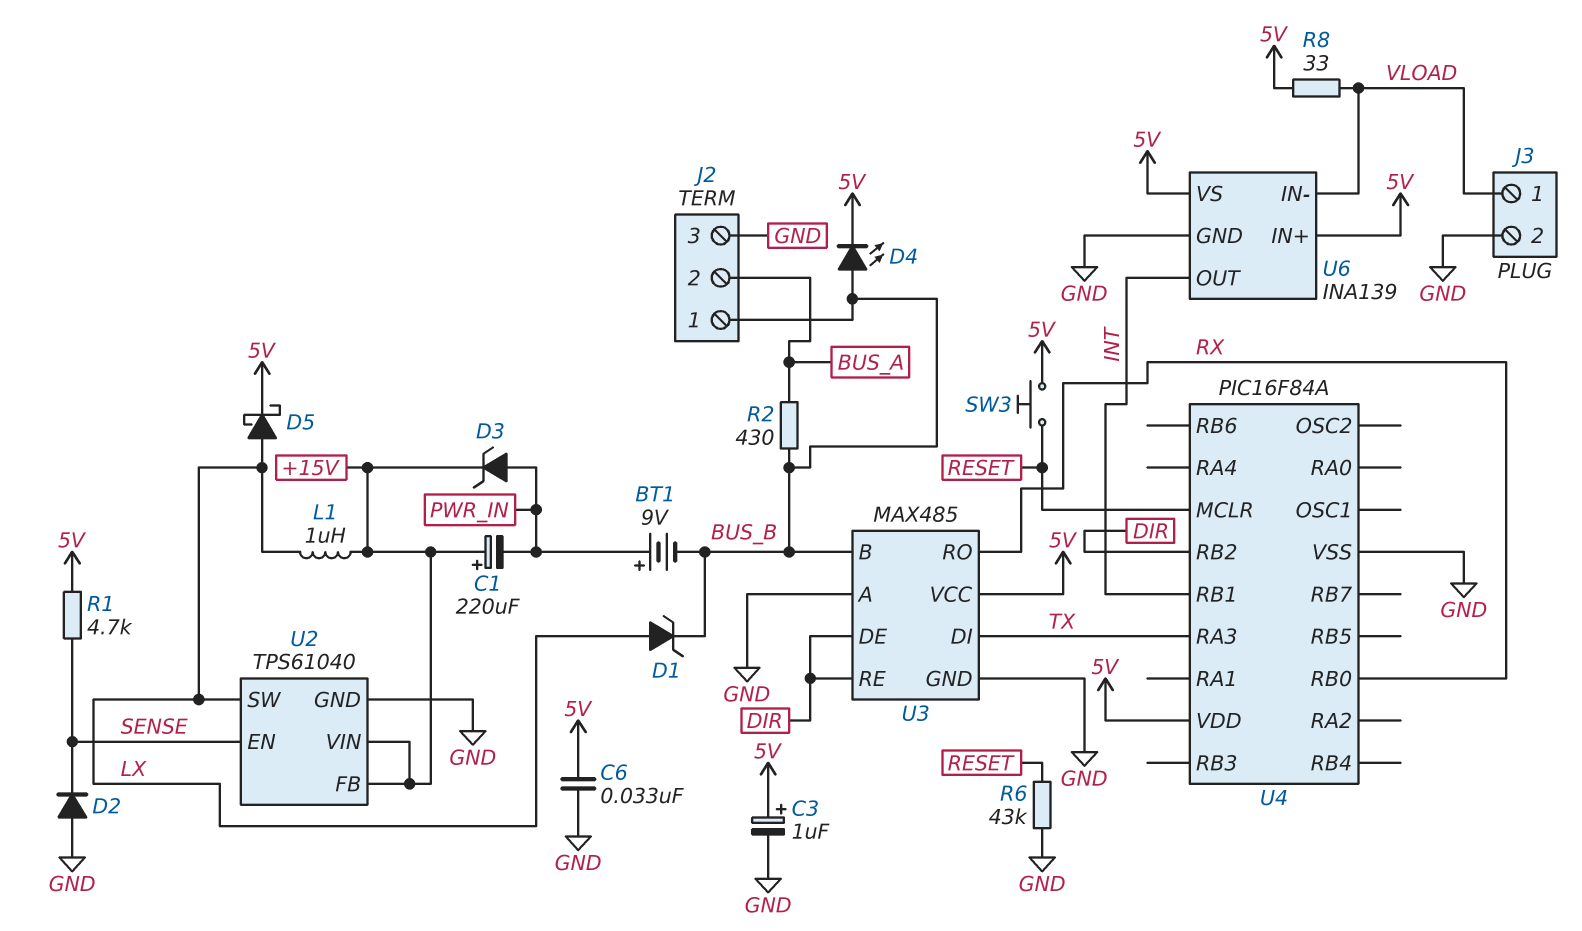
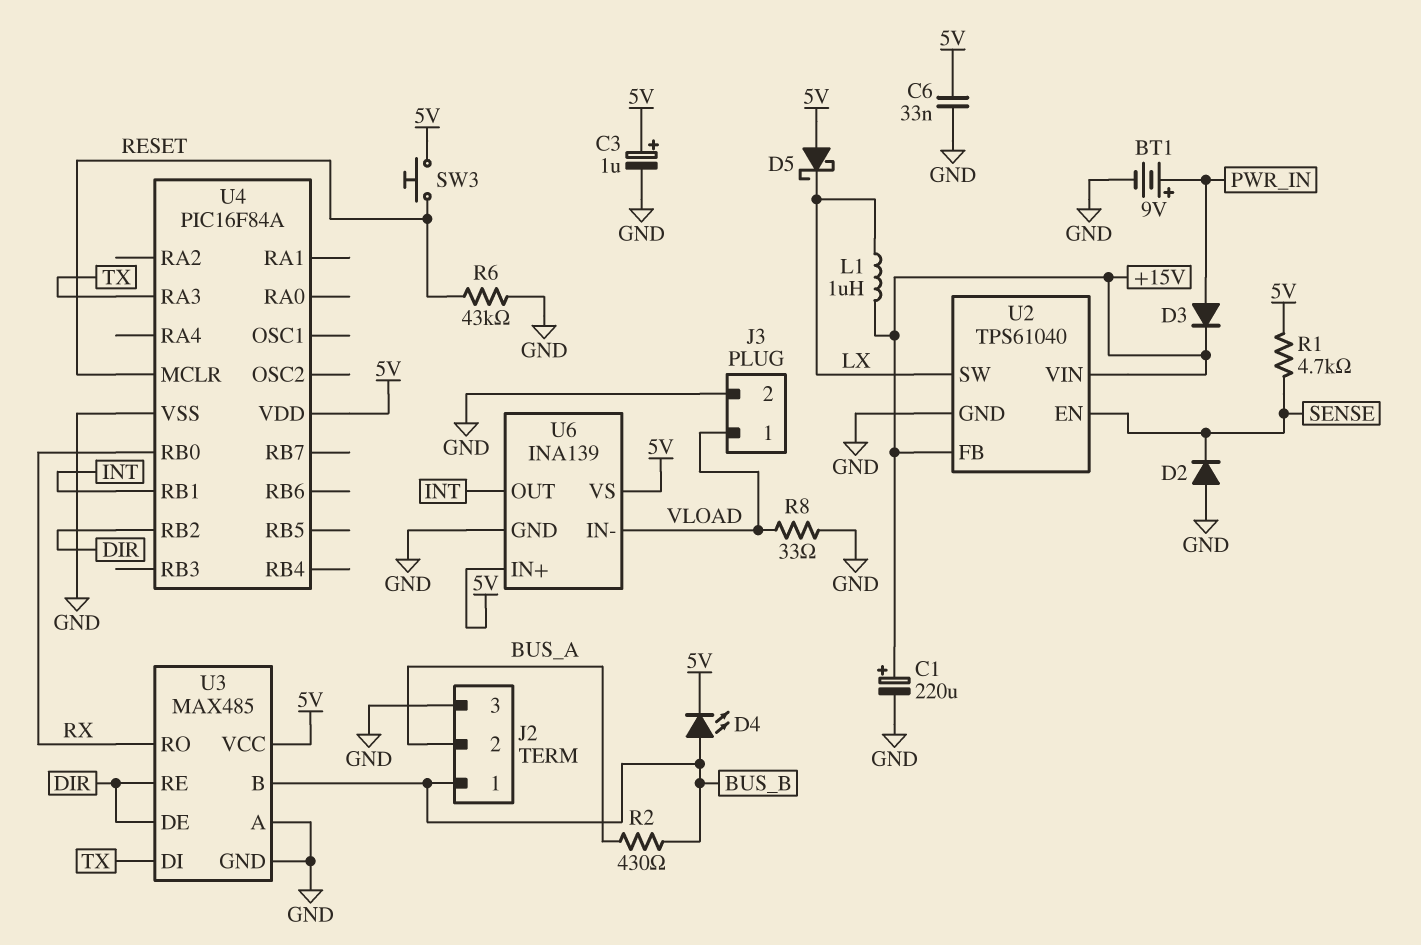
BT1: 9V (plus PWR_IN, minus BUS_B) -> 9V (plus PWR_IN, minus GND)
C1: 220uF (plus +15V, minus PWR_IN) -> 220uF (plus +15V, minus GND)
D1: zener (A LX, K BUS_B) -> none
D3: zener (A PWR_IN, K +15V) -> diode (A PWR_IN, K +15V)
D5: schottky (A LX, K 5V) -> schottky (A 5V, K LX)
R8: 33 (5V, VLOAD) -> 33 (GND, VLOAD)

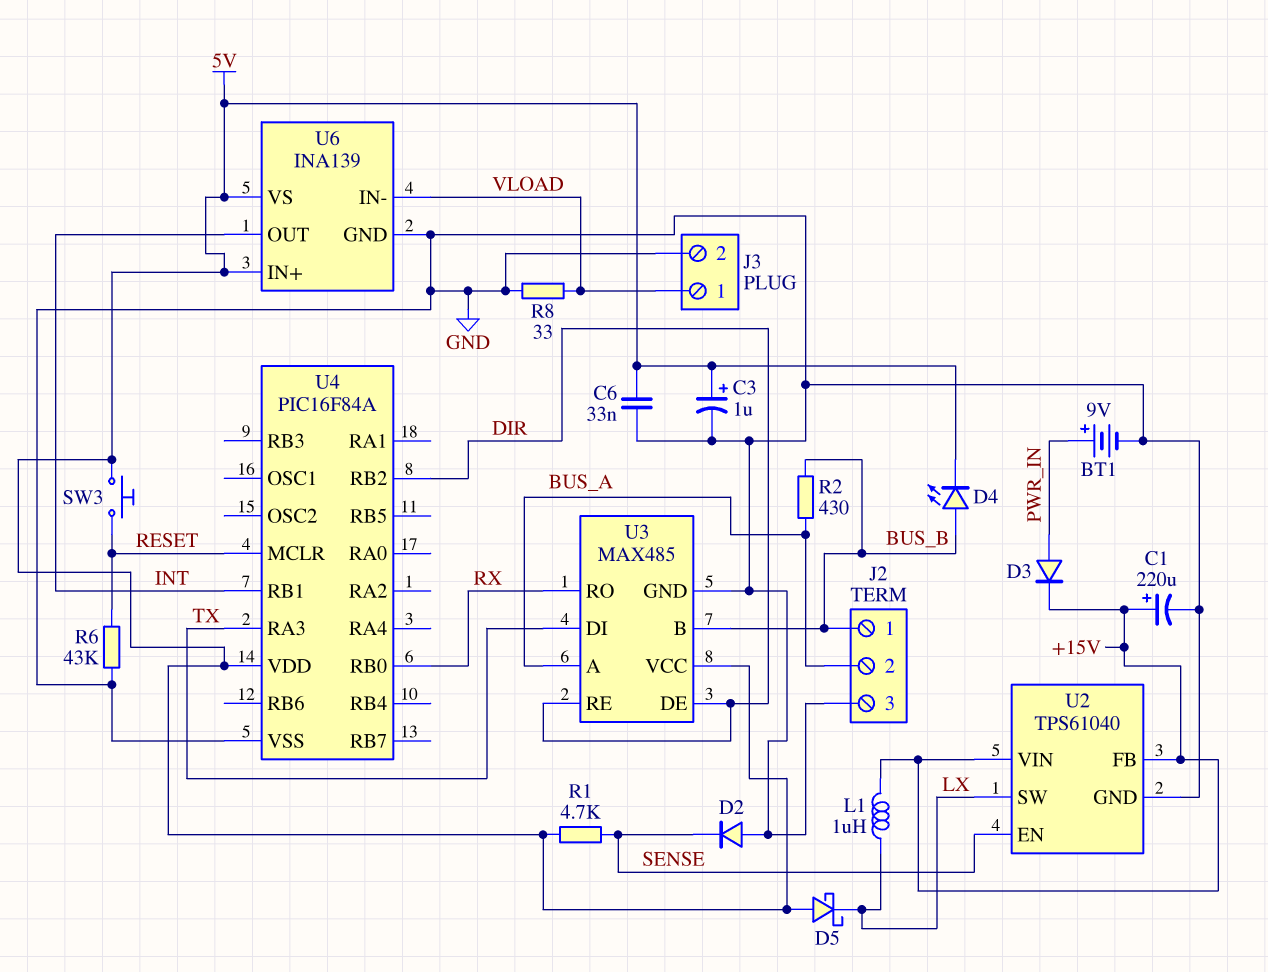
U3 pin A: GND -> BUS_A

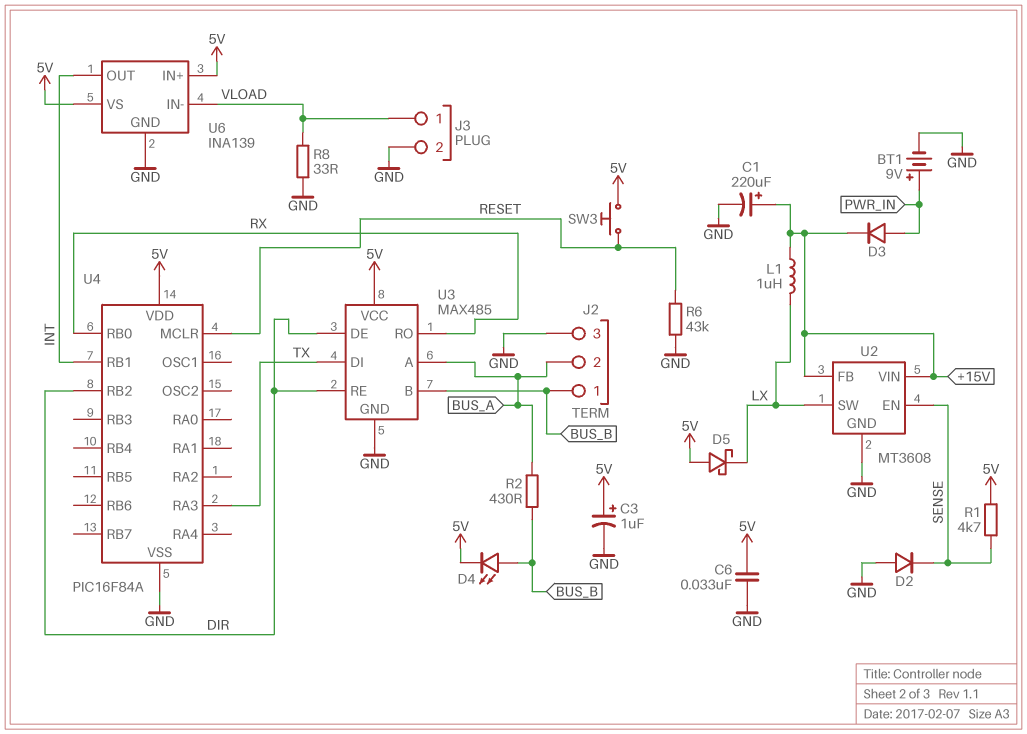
U2: TPS61040 -> MT3608

